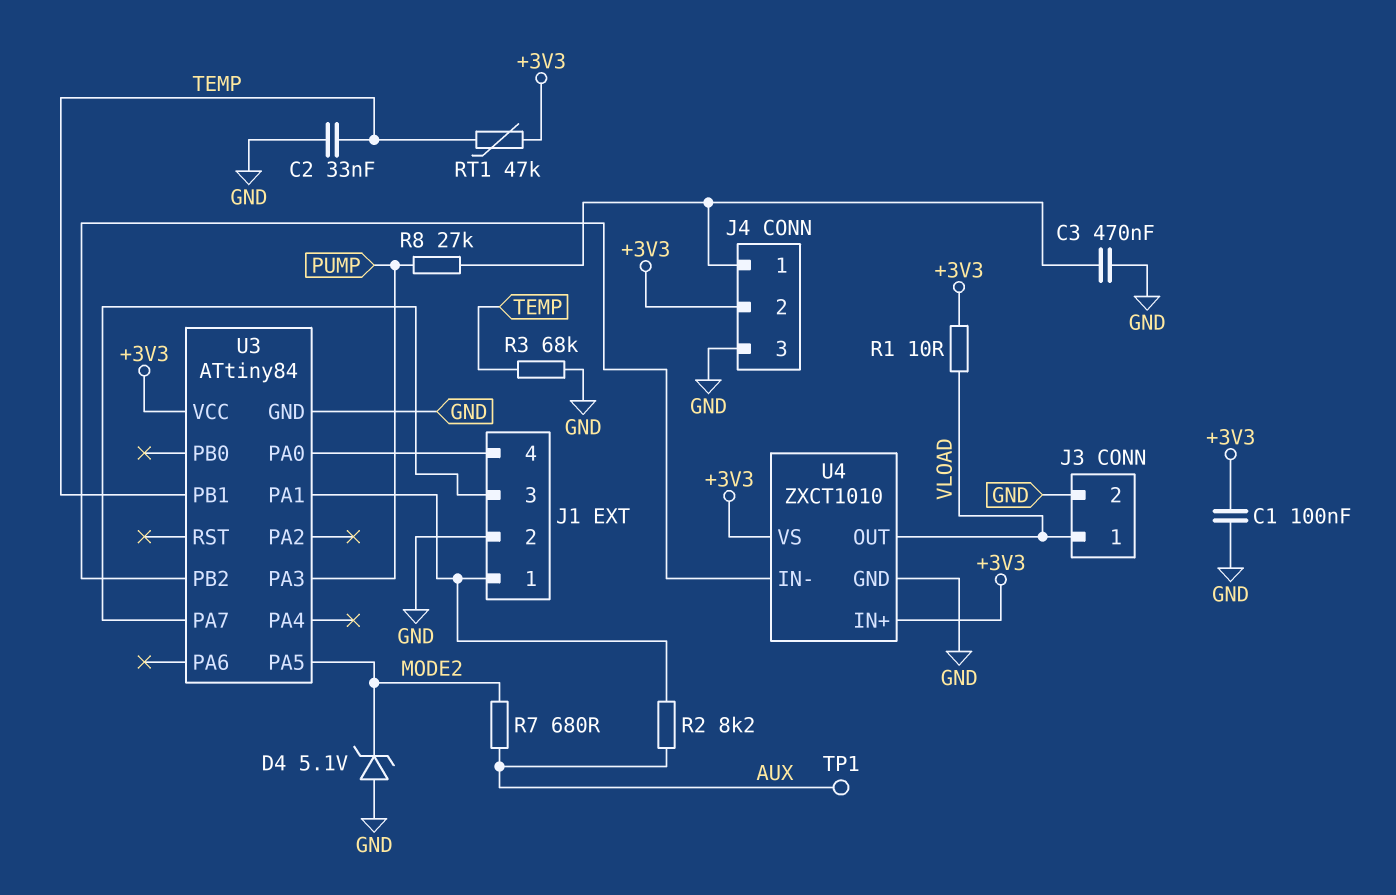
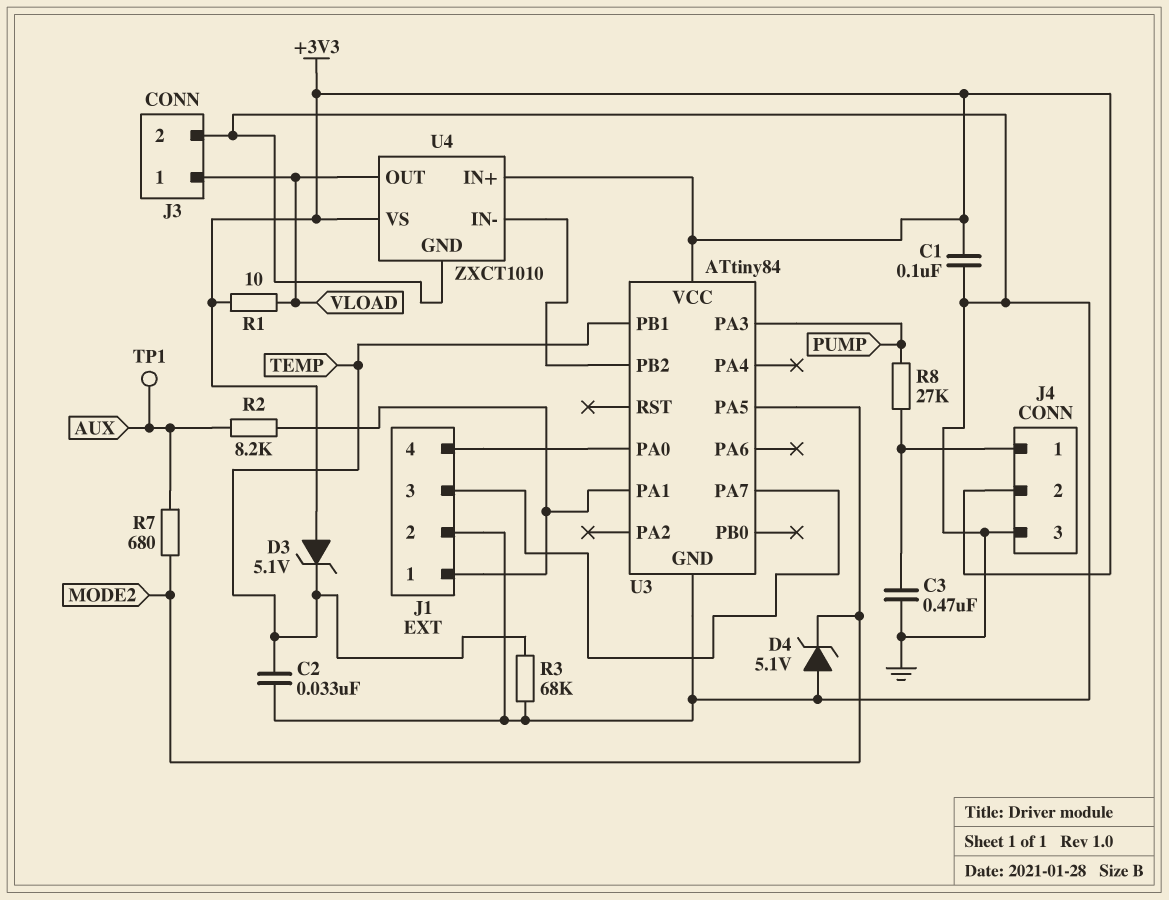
D3: none -> zener 5.1V (A +3V3, K TEMP)
RT1: 47k (+3V3, TEMP) -> none

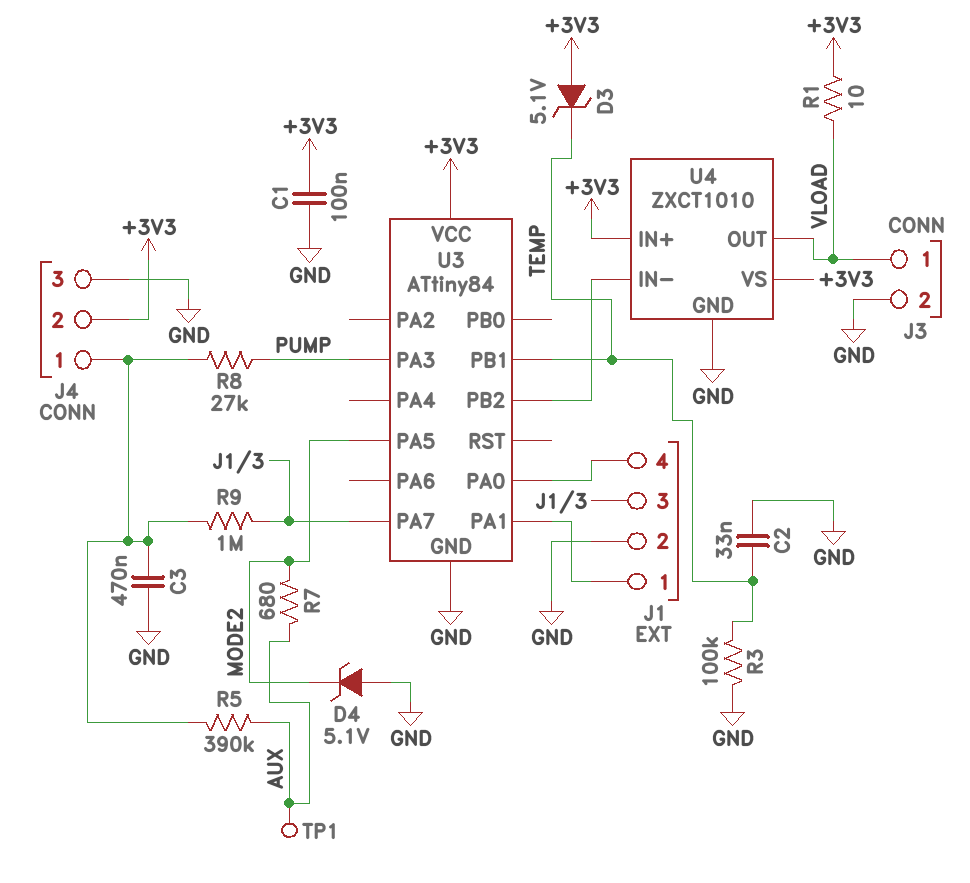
R2: 8.2k (AUX, J1/1) -> none
R3: 68k (GND, TEMP) -> 100k (GND, TEMP)
R5: none -> 390k (AUX, J4/1)
R9: none -> 1M (J1/3, J4/1)

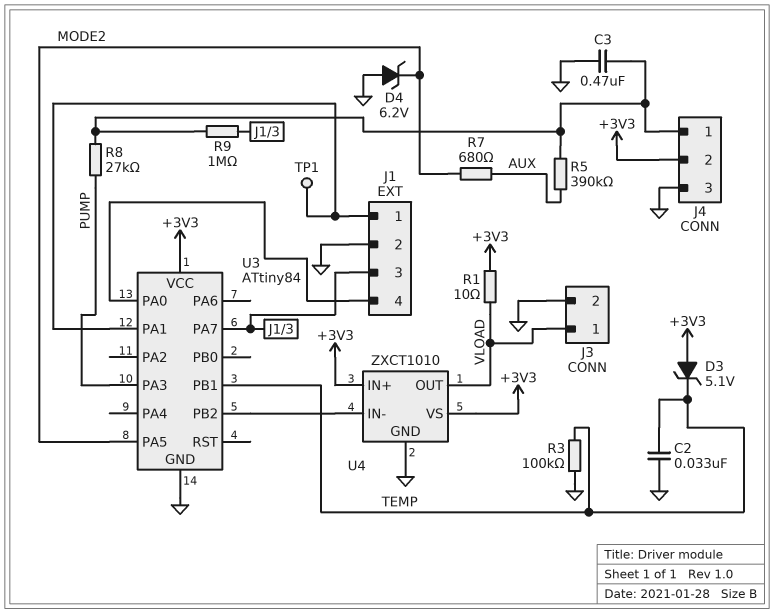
C1: 100nF (+3V3, GND) -> none
D4: zener 5.1V (A GND, K MODE2) -> zener 6.2V (A GND, K MODE2)
TP1: test point (AUX) -> test point (J1/1)

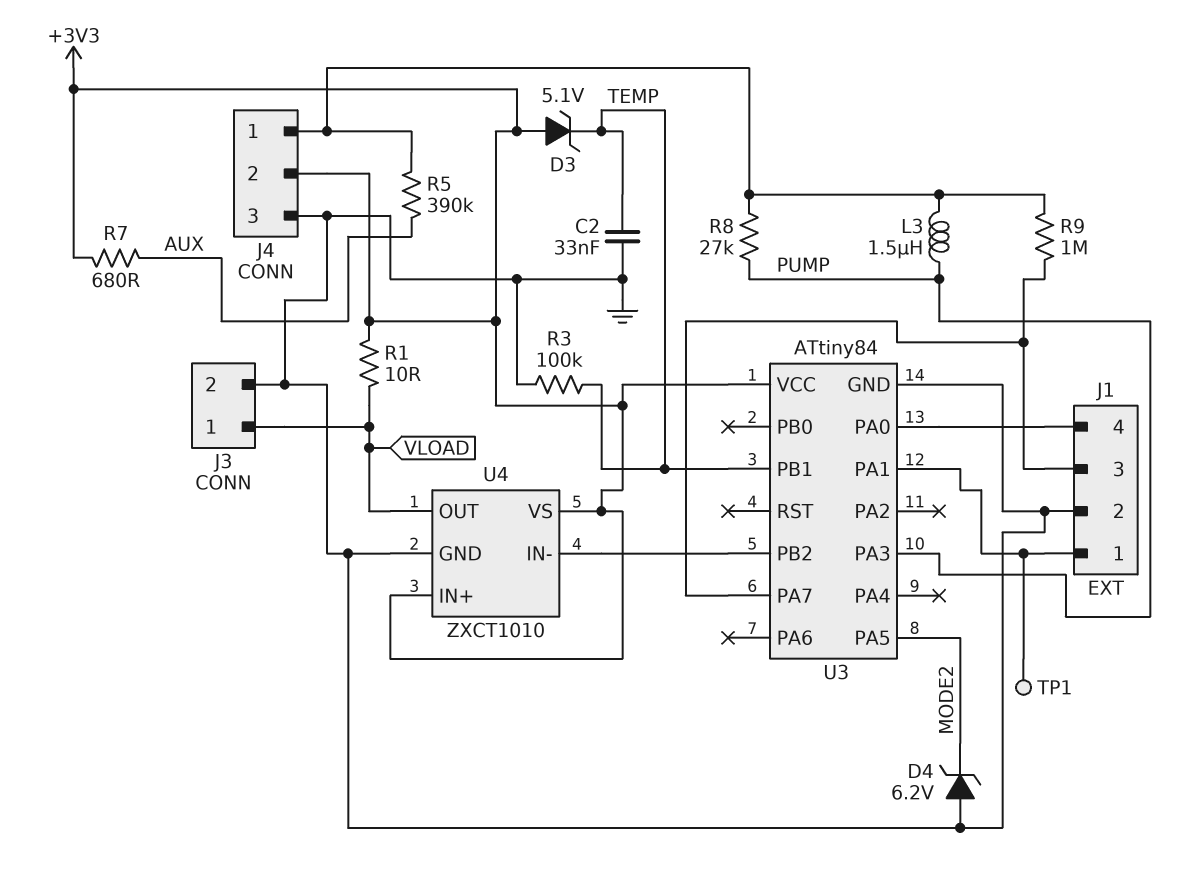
C3: 470nF (GND, J4/1) -> none
L3: none -> 1.5uH (J4/1, PUMP)
R7: 680 (AUX, MODE2) -> 680 (+3V3, AUX)

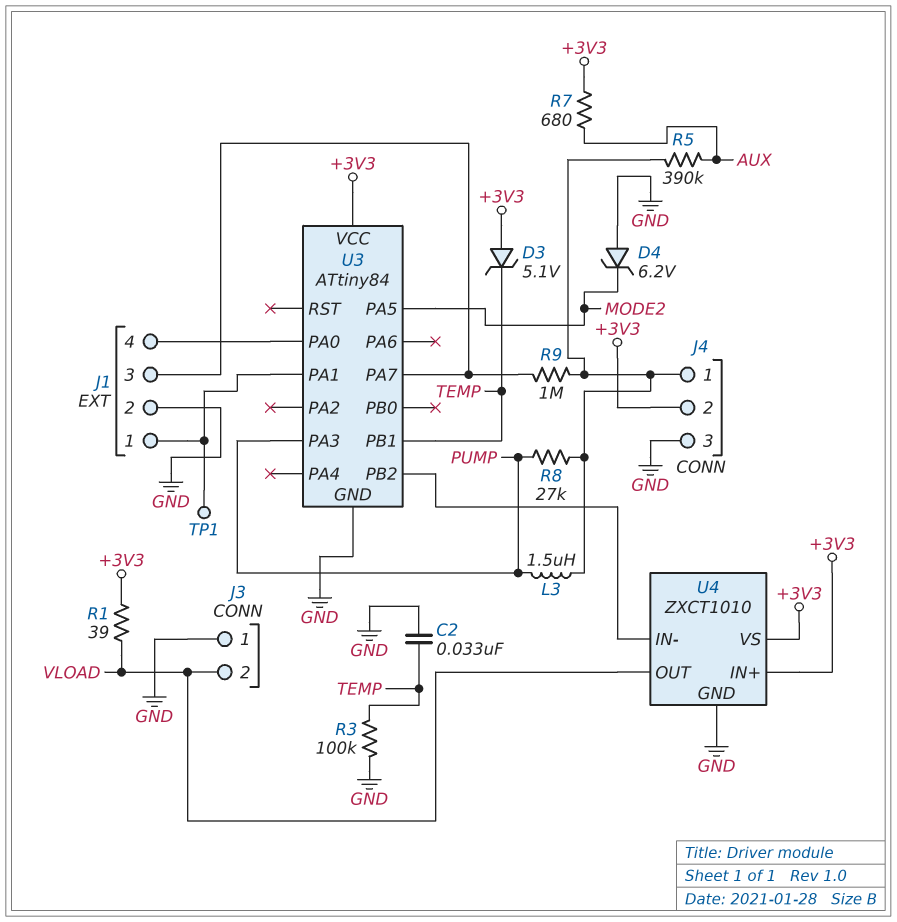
J3 pin 1: VLOAD -> GND
J3 pin 2: GND -> VLOAD
R1: 10 (+3V3, VLOAD) -> 39 (+3V3, VLOAD)

